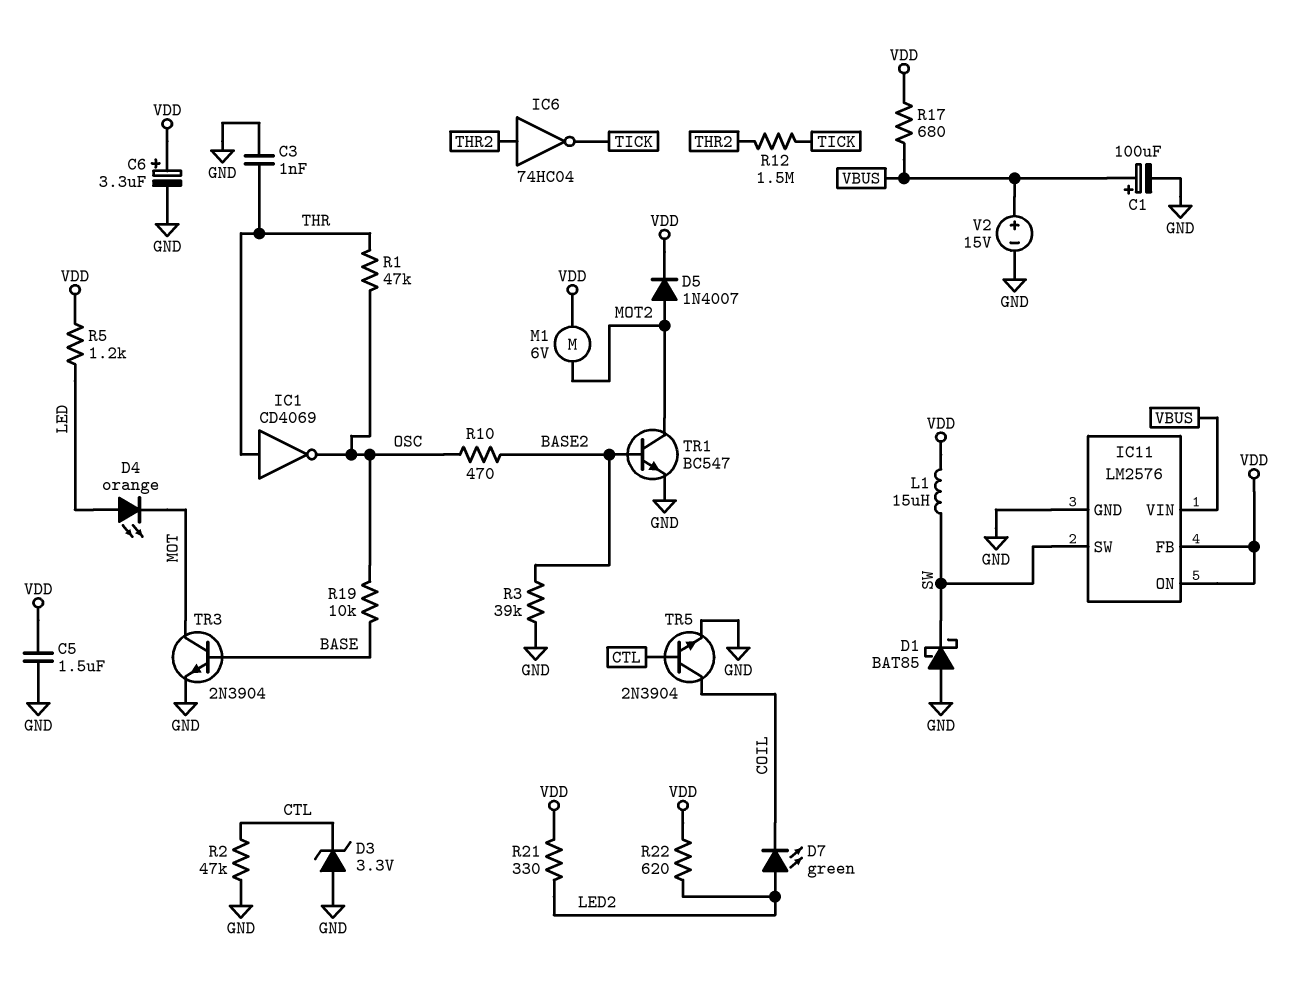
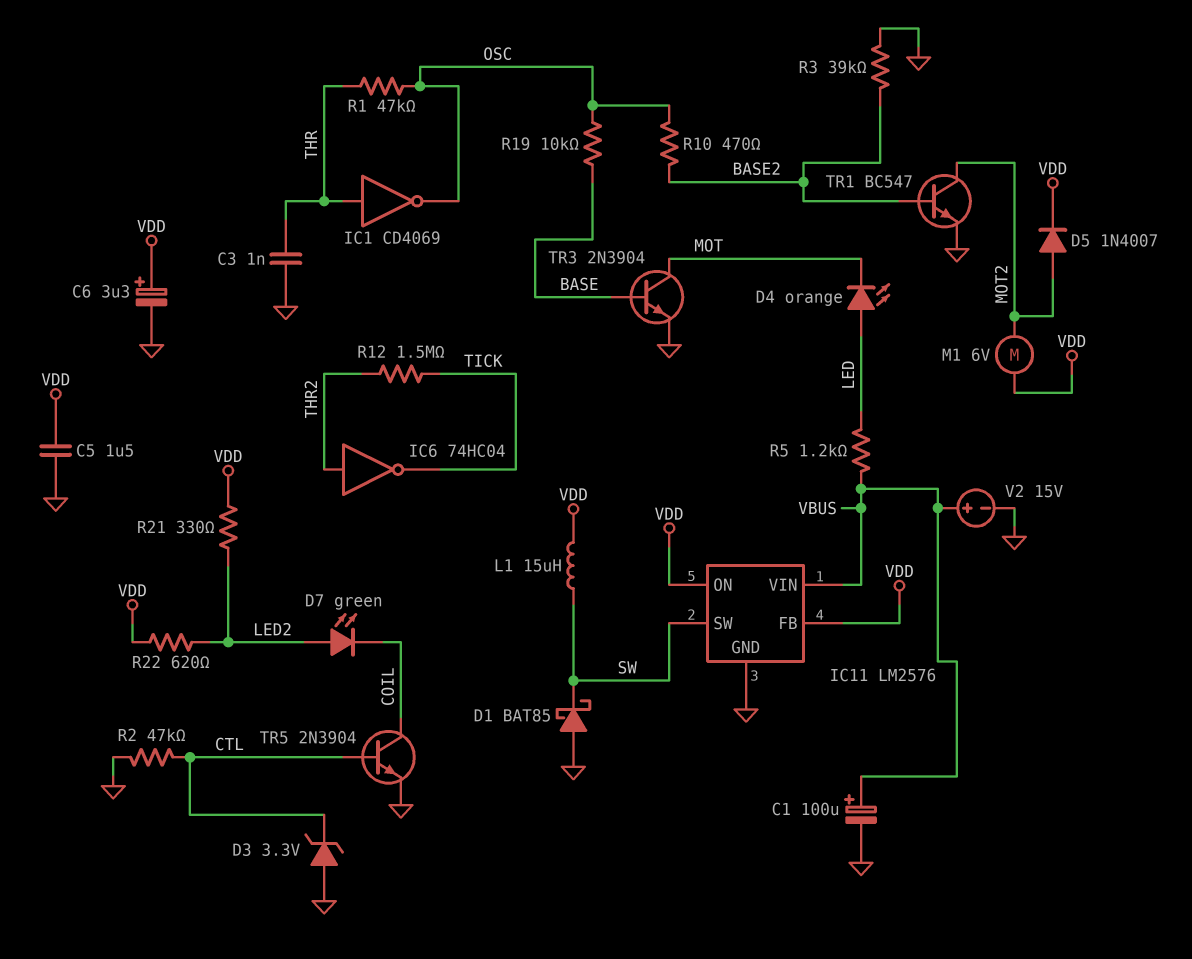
R5: 1.2k (LED, VDD) -> 1.2k (LED, VBUS)
R17: 680 (VBUS, VDD) -> none

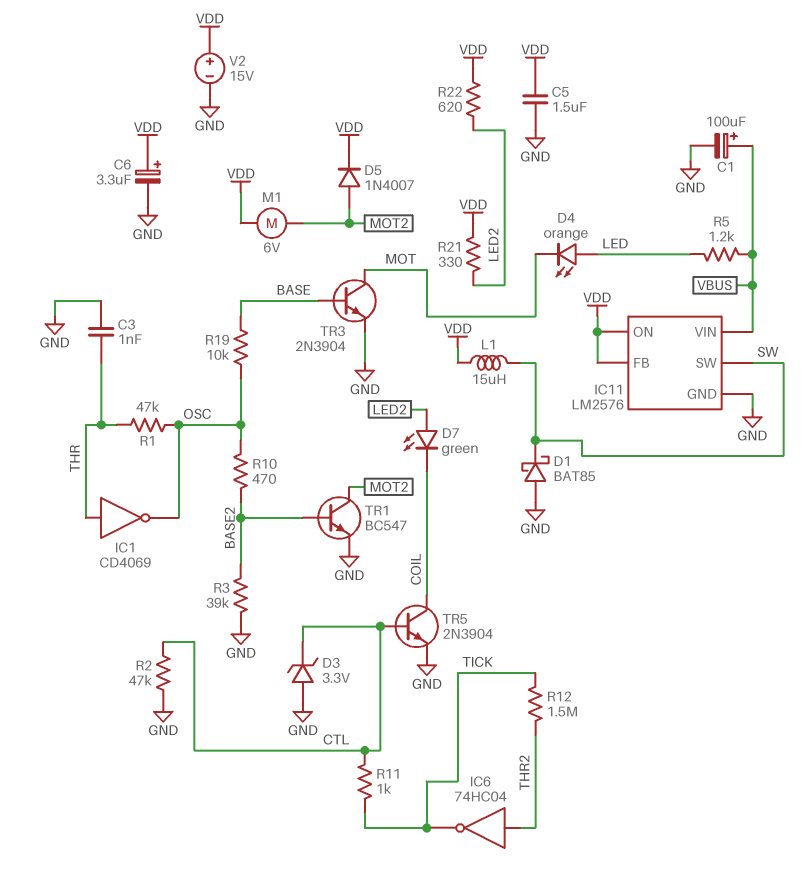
R11: none -> 1k (CTL, TICK)
V2: 15V (plus VBUS, minus GND) -> 15V (plus VDD, minus GND)

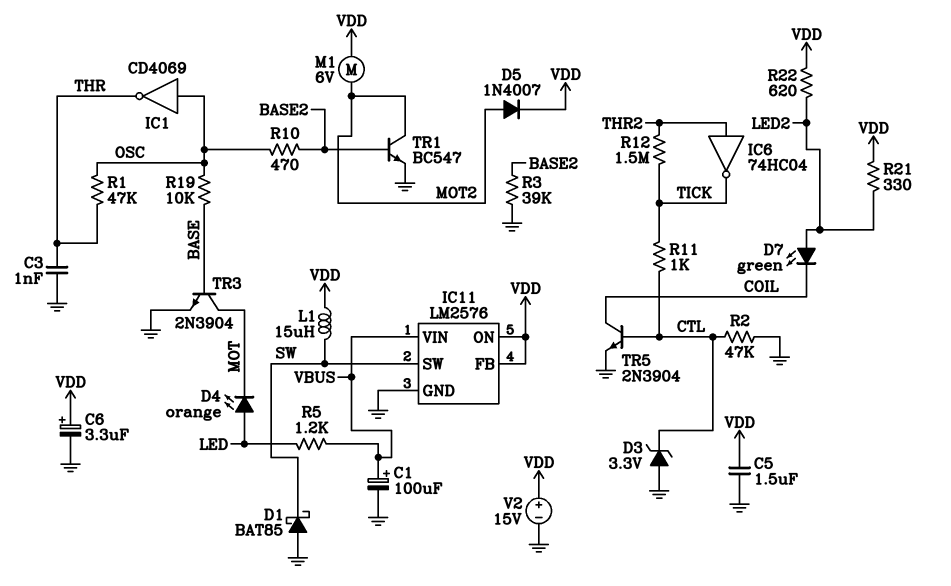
IC1: NOT CD4069 (in THR, out OSC) -> NOT CD4069 (in OSC, out THR)

